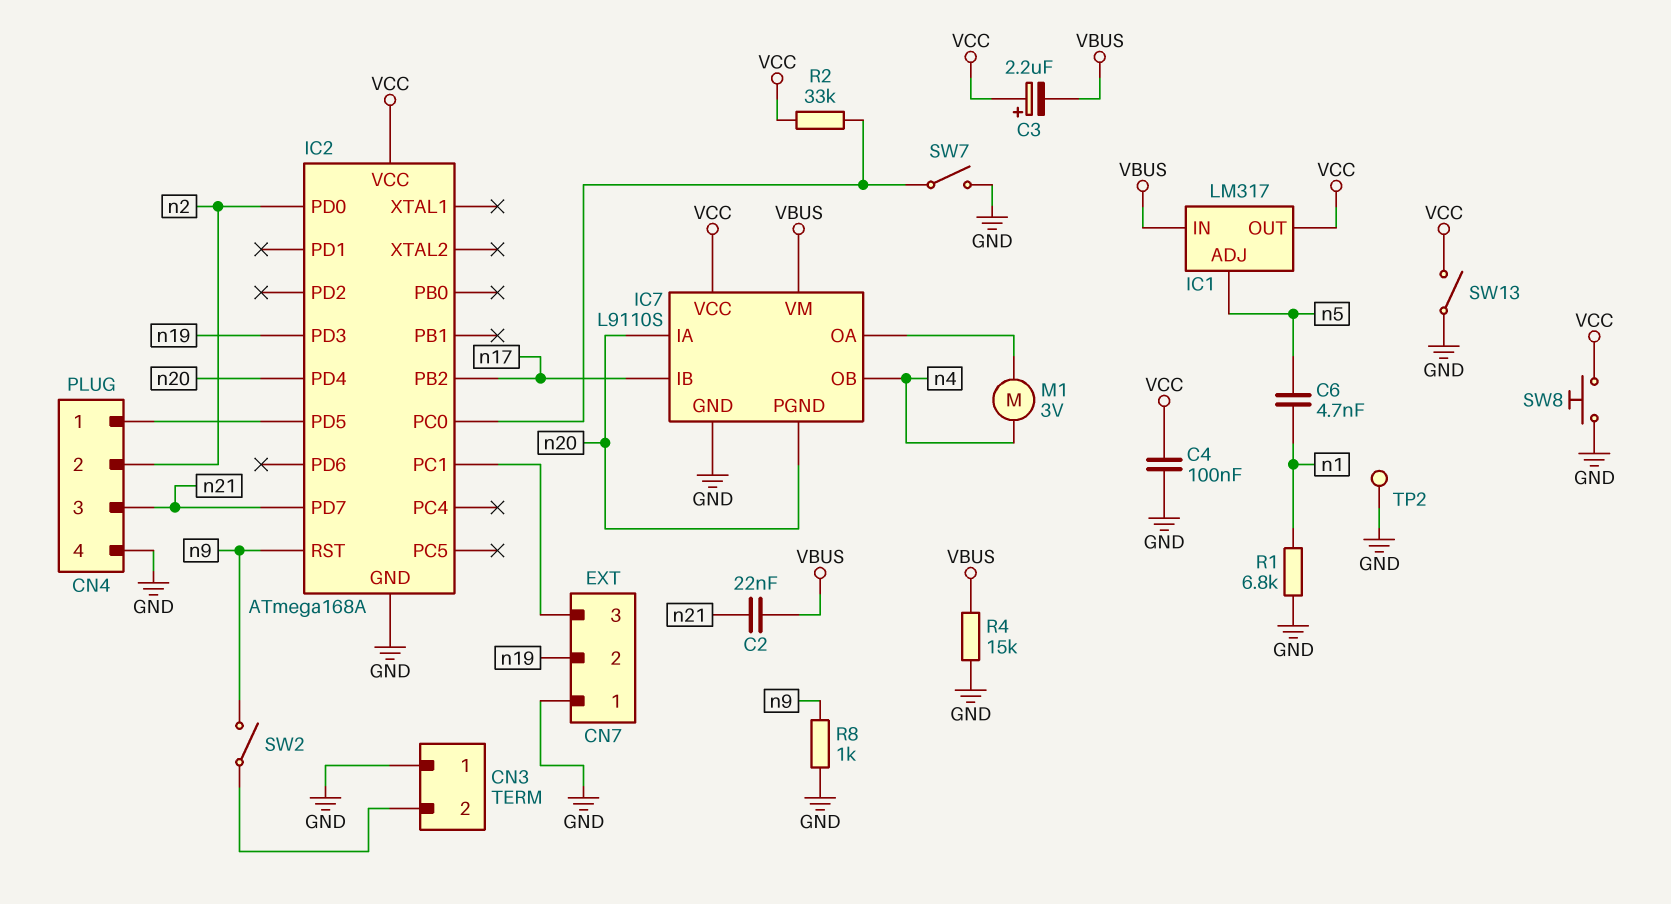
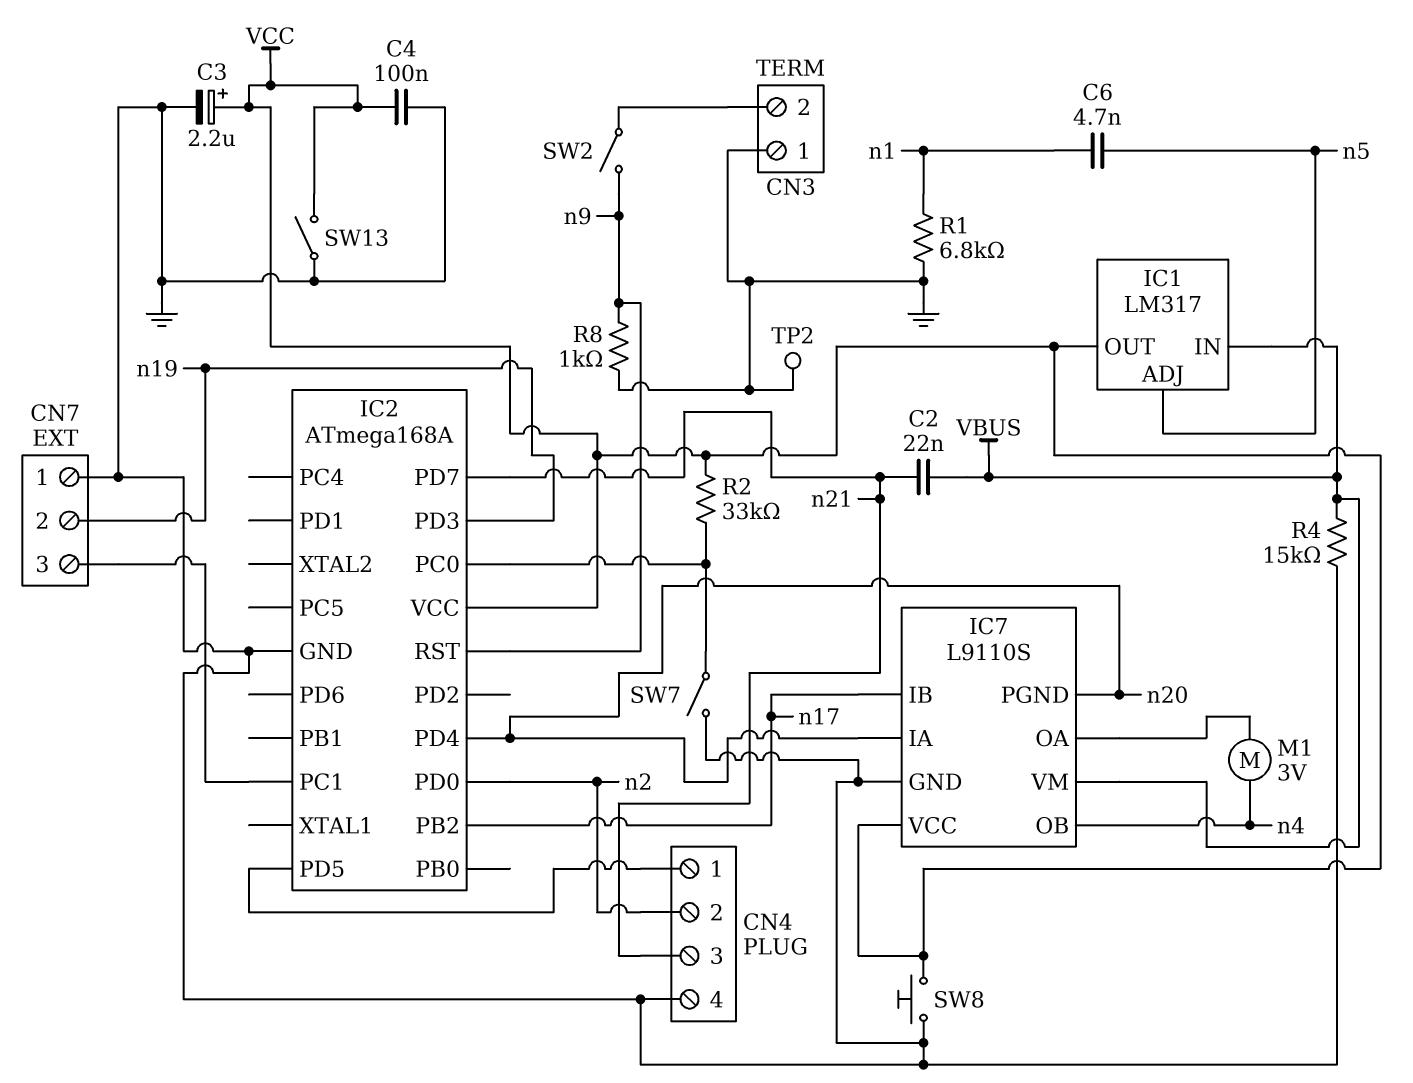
C3: 2.2uF (plus VCC, minus VBUS) -> 2.2uF (plus VCC, minus GND)

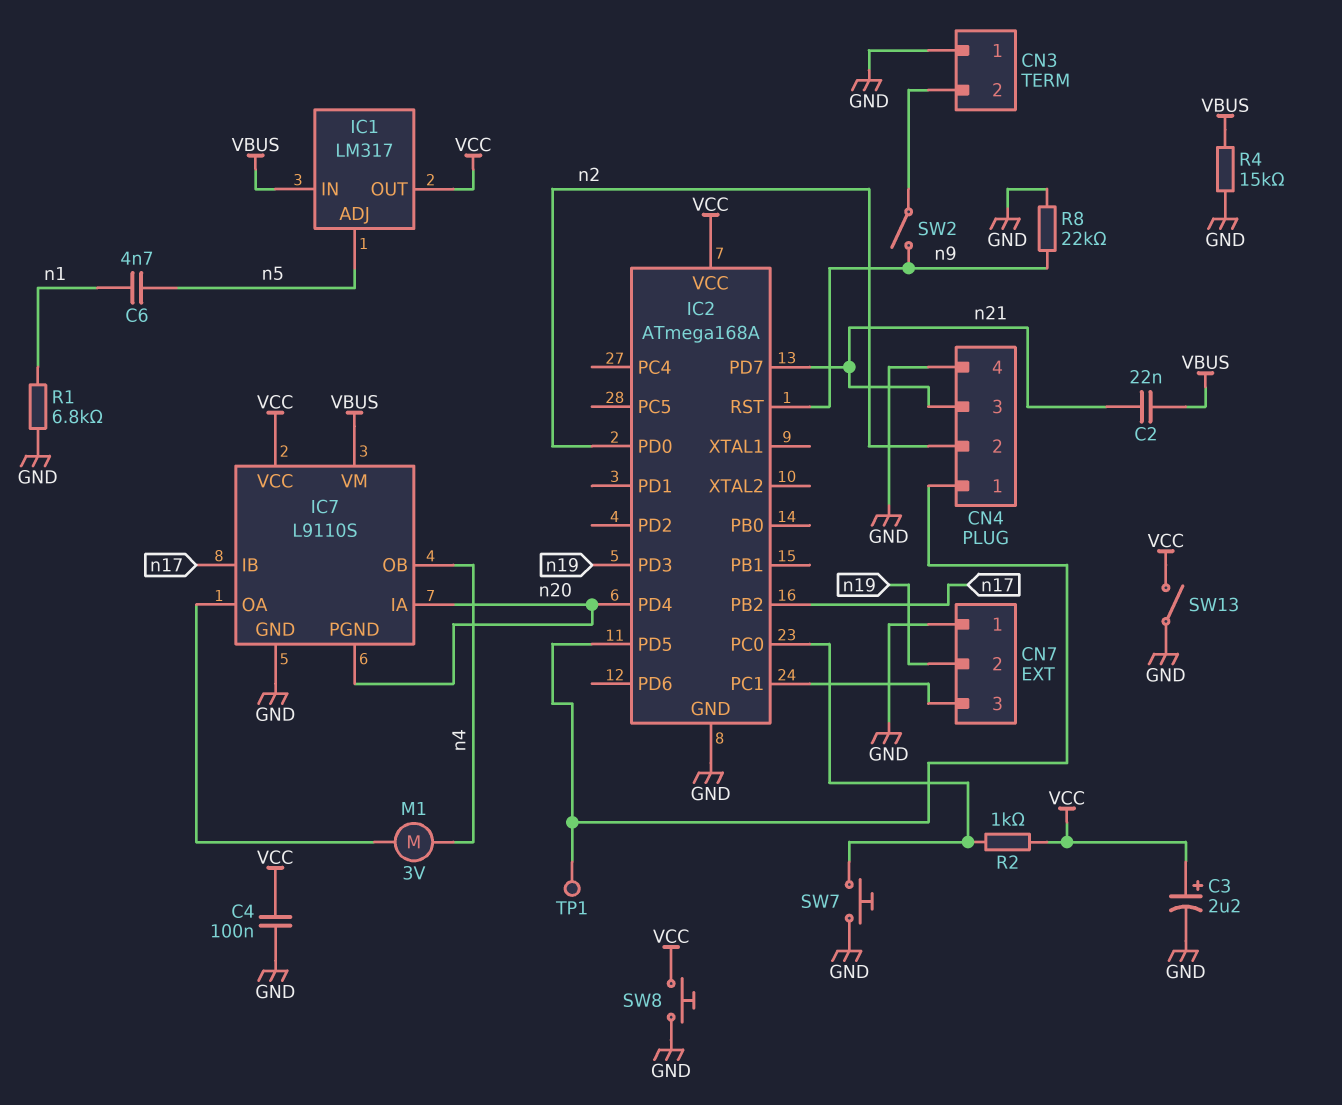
R2: 33k (IC2/PC0, VCC) -> 1k (IC2/PC0, VCC)
R8: 1k (GND, n9) -> 22k (GND, n9)
SW7: switch (GND, IC2/PC0) -> button (GND, IC2/PC0)
TP1: none -> test point (CN4/1)
TP2: test point (GND) -> none

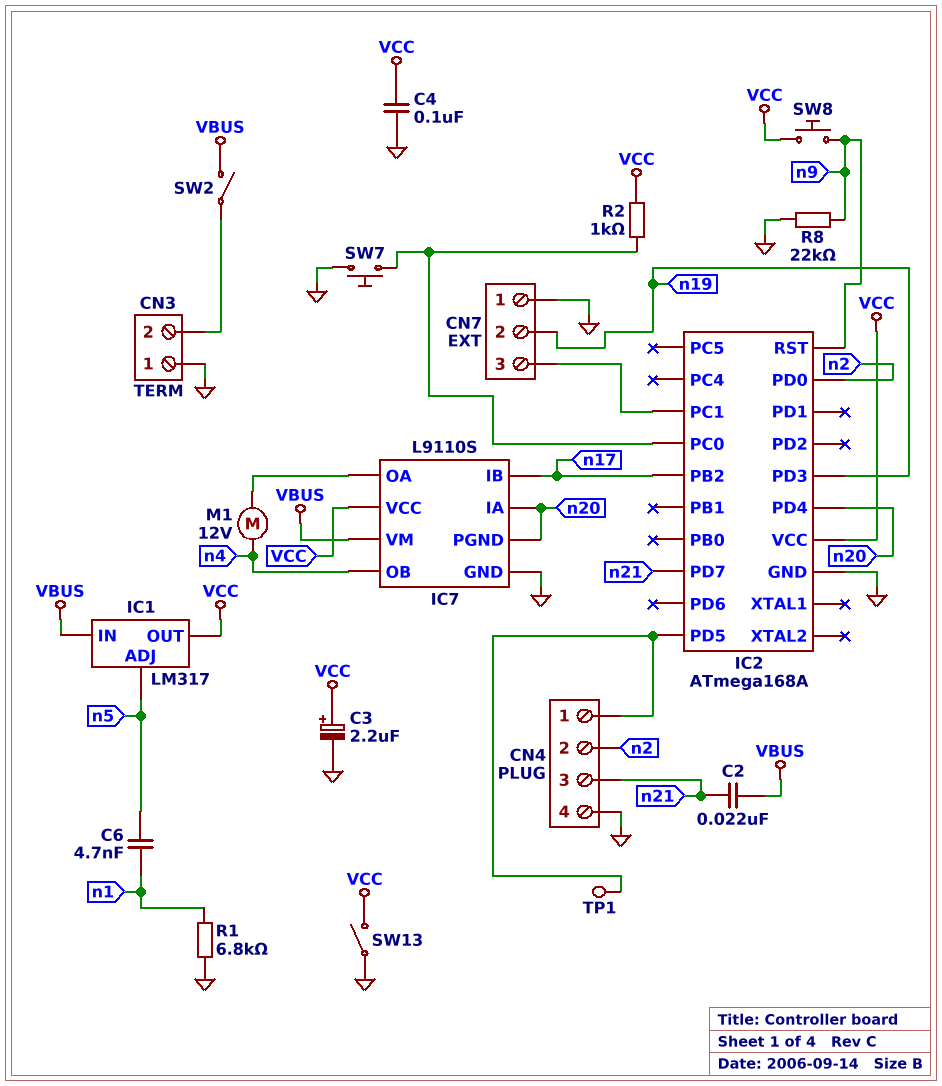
M1: motor 3V (IC7/OA, n4) -> motor 12V (IC7/OA, n4)
R4: 15k (GND, VBUS) -> none
SW2: switch (CN3/2, n9) -> switch (CN3/2, VBUS)
SW8: button (GND, VCC) -> button (VCC, n9)

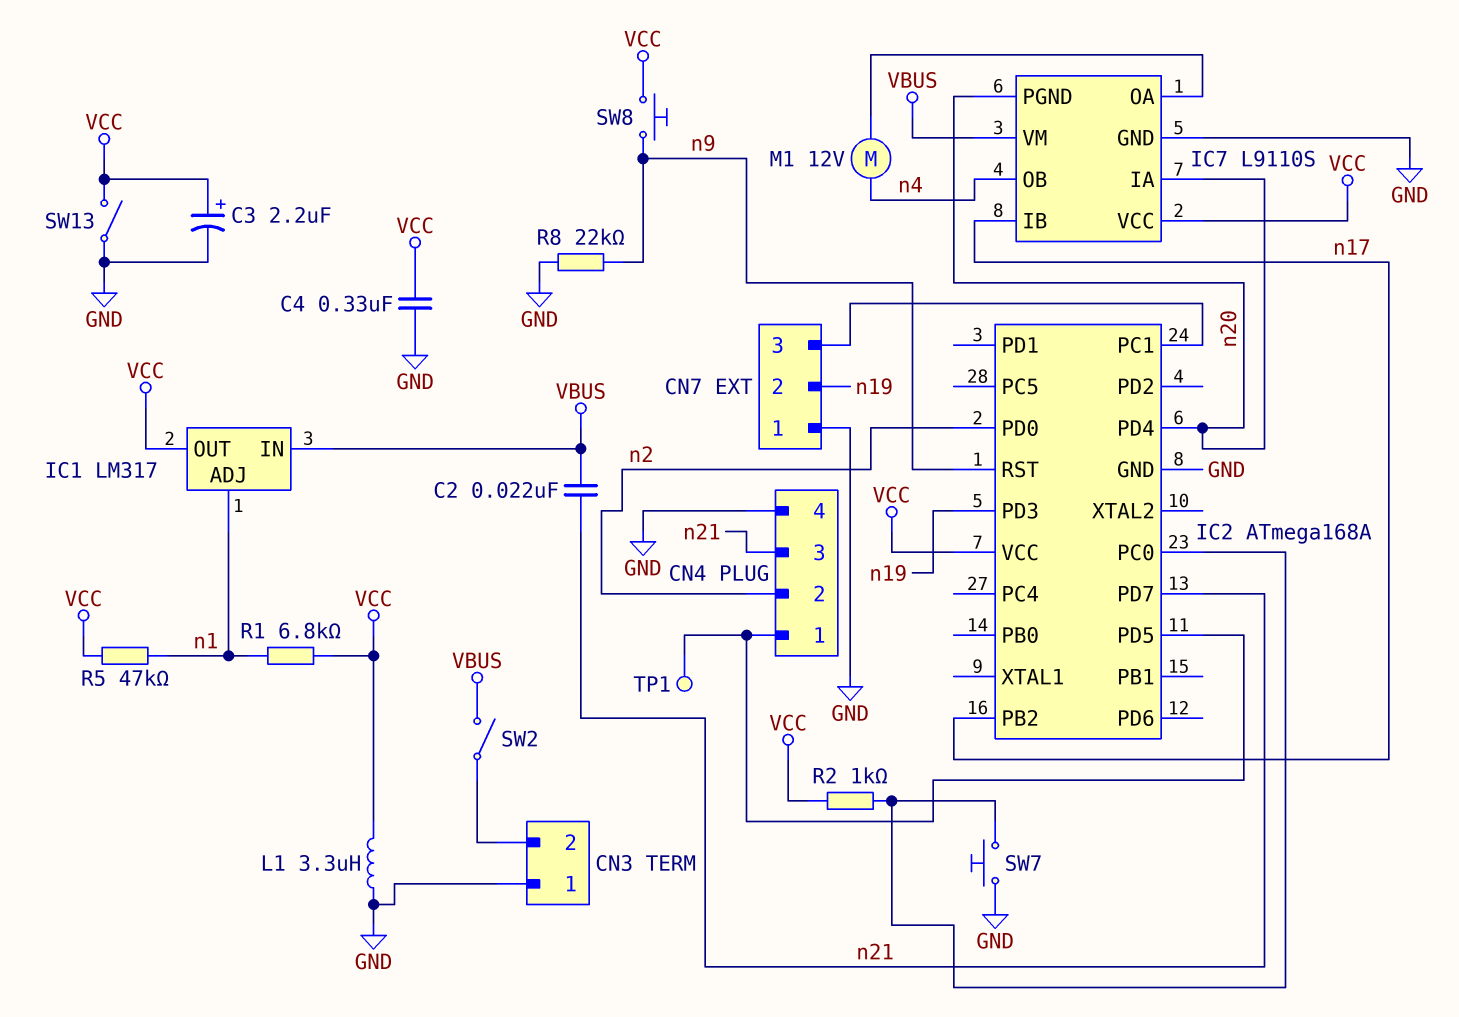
C4: 100nF (GND, VCC) -> 330nF (GND, VCC)
C6: 4.7nF (n1, n5) -> none
IC1 pin ADJ: n5 -> n1
L1: none -> 3.3uH (GND, VCC)
R1: 6.8k (GND, n1) -> 6.8k (VCC, n1)
R5: none -> 47k (VCC, n1)

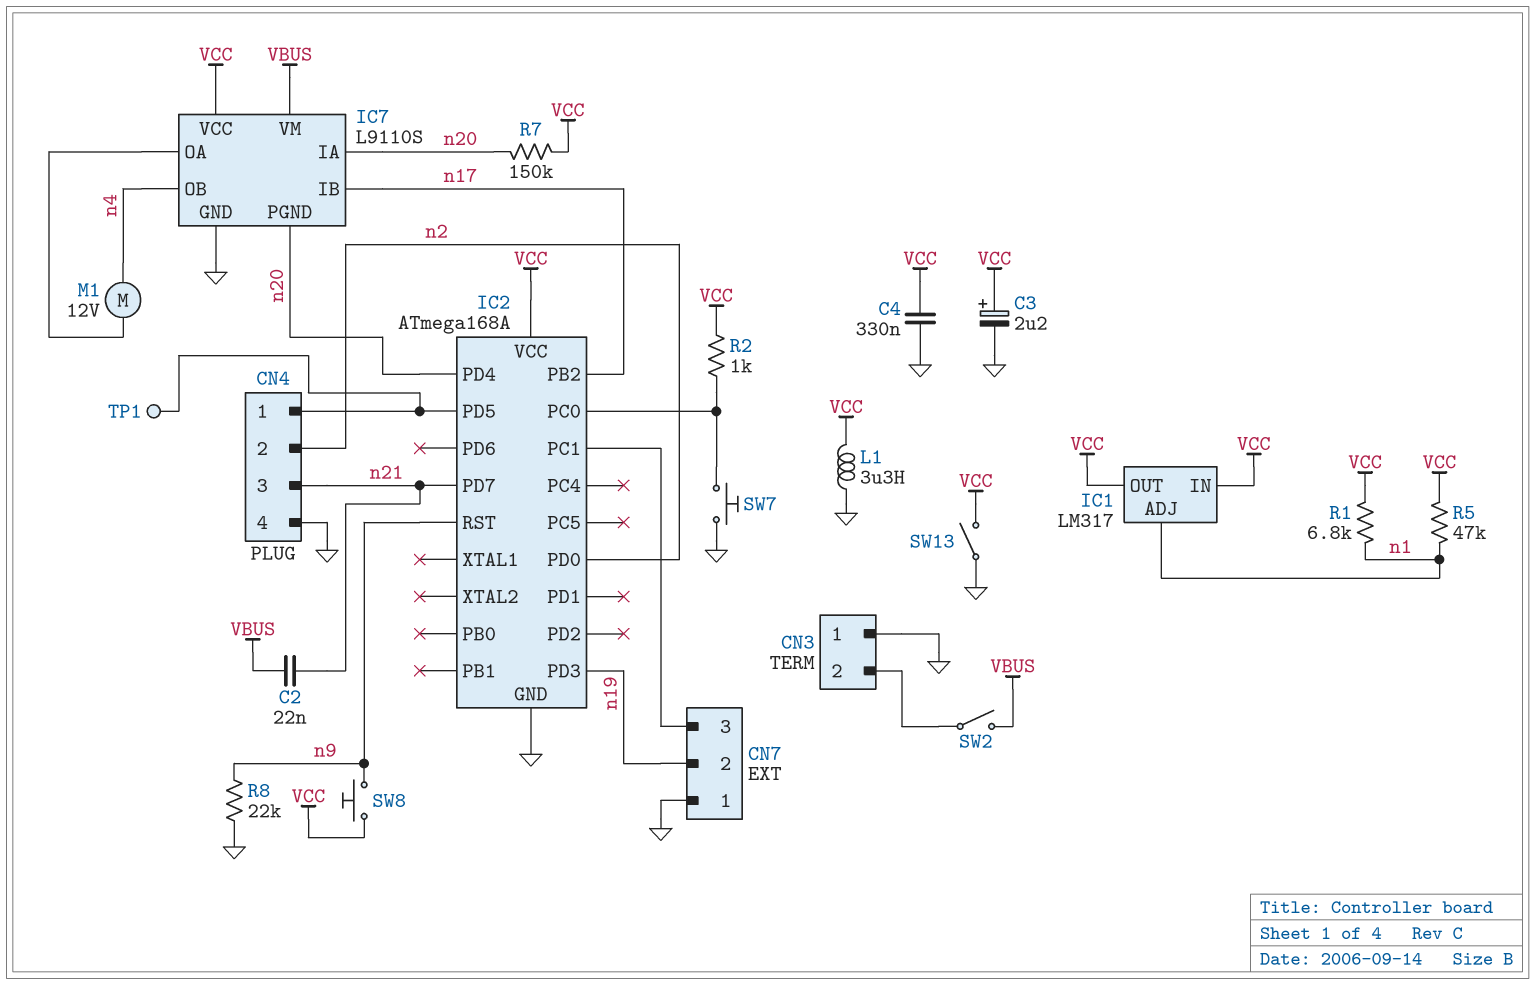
IC1 pin IN: VBUS -> VCC
R7: none -> 150k (VCC, n20)

